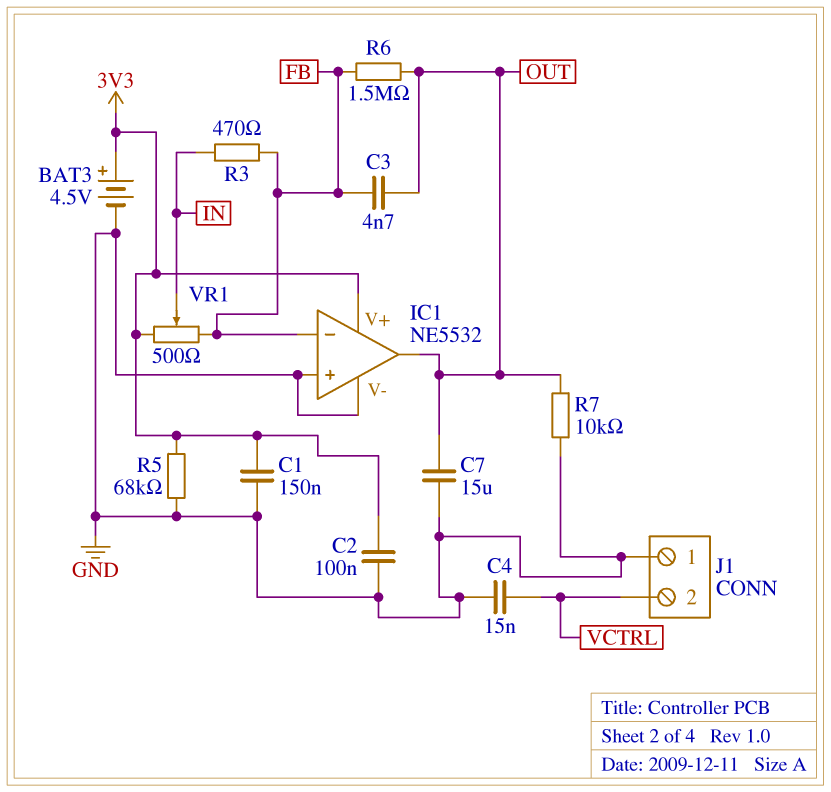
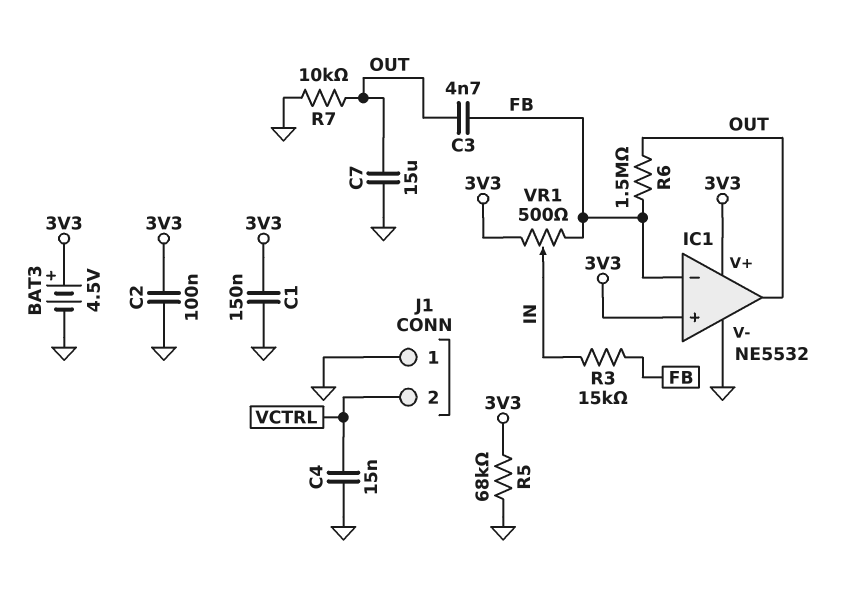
IC1 pin in+: GND -> 3V3
R3: 470 (FB, IN) -> 15k (FB, IN)

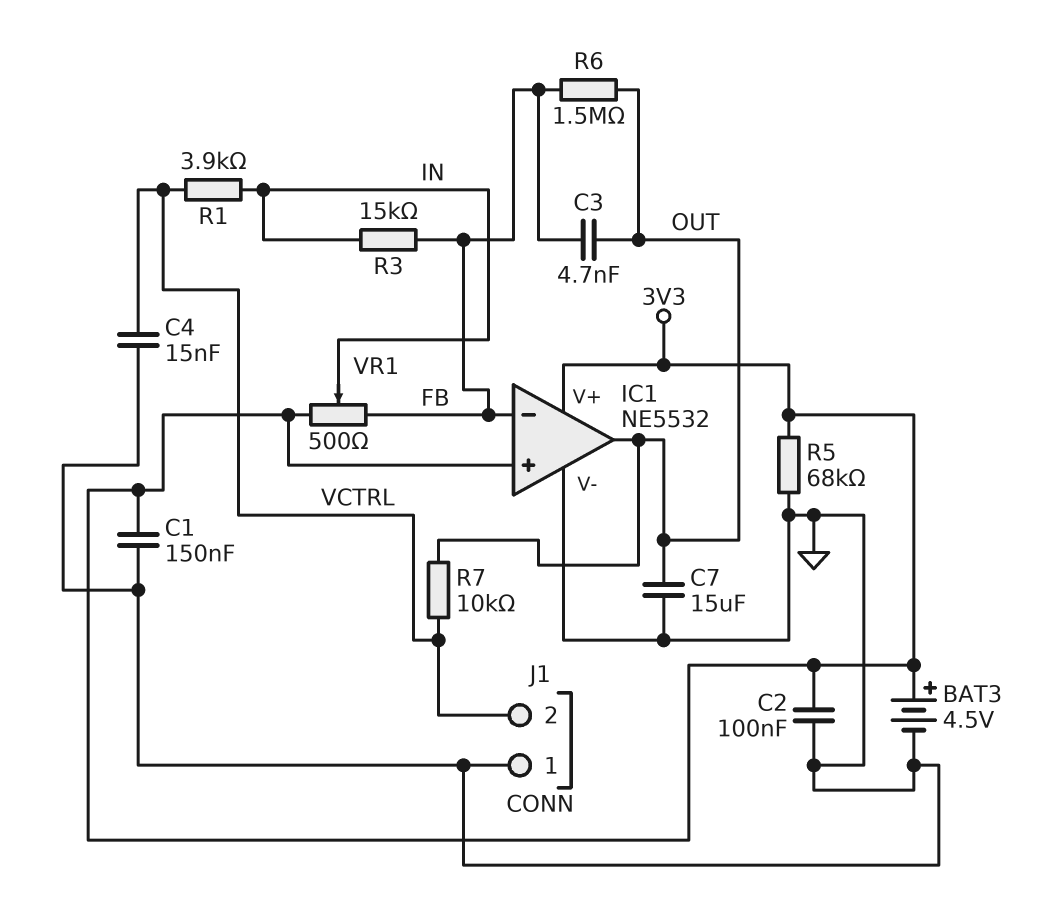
R1: none -> 3.9k (IN, VCTRL)
R7: 10k (GND, OUT) -> 10k (OUT, VCTRL)

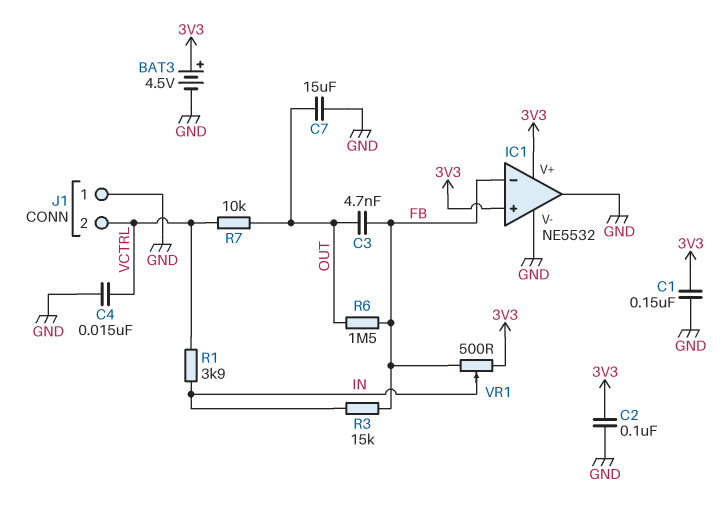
IC1 pin out: OUT -> GND
R5: 68k (3V3, GND) -> none

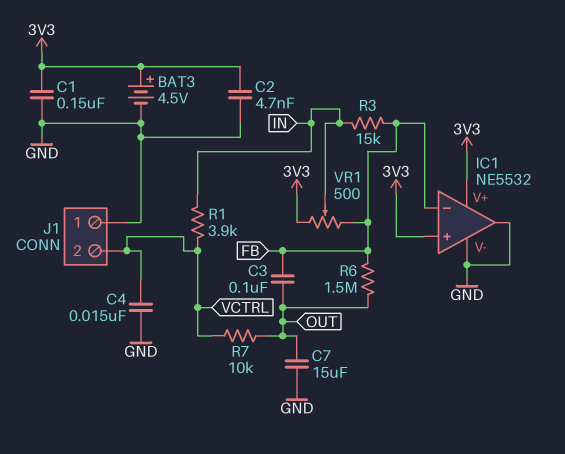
C2: 100nF (3V3, GND) -> 4.7nF (3V3, GND)
C3: 4.7nF (FB, OUT) -> 100nF (FB, OUT)

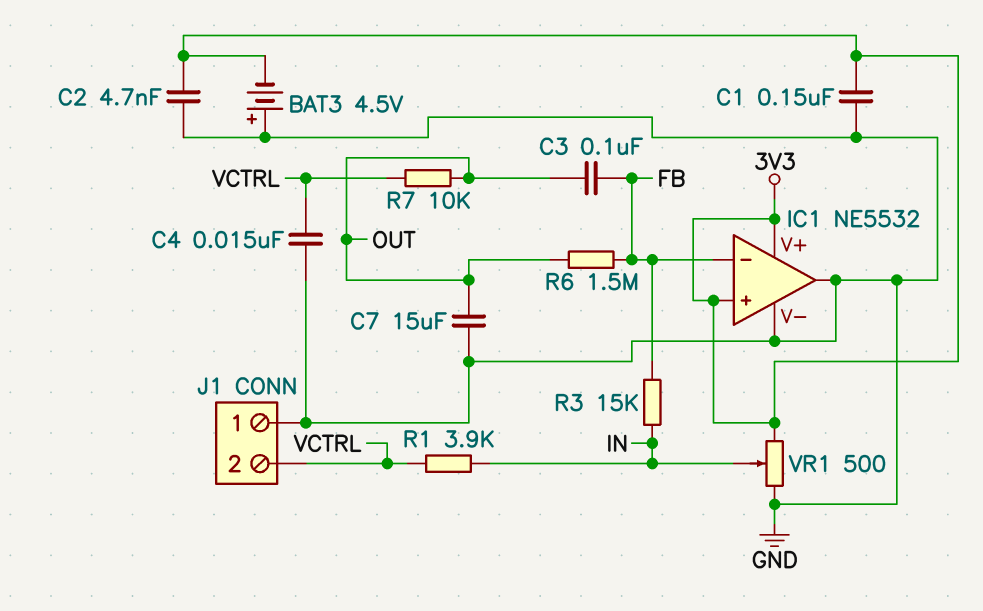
BAT3: 4.5V (plus 3V3, minus GND) -> 4.5V (plus GND, minus 3V3)
VR1: 500 (3V3, FB, wiper IN) -> 500 (3V3, GND, wiper IN)

